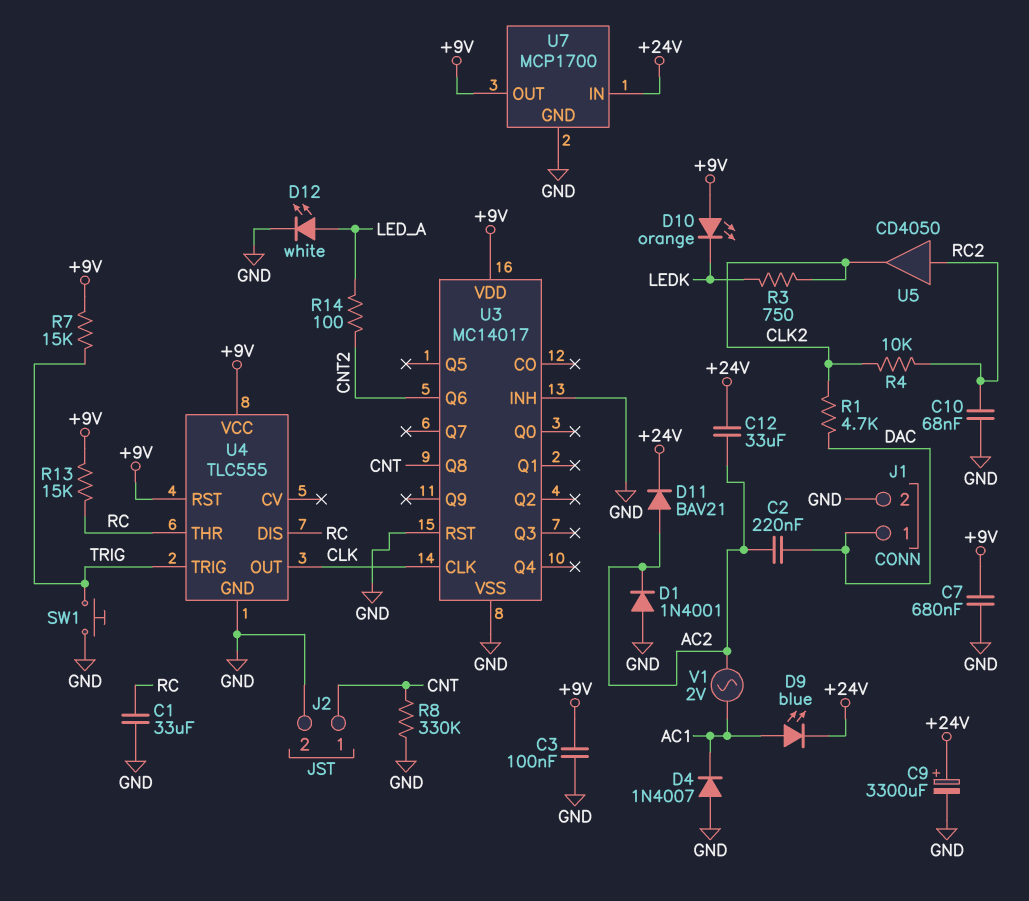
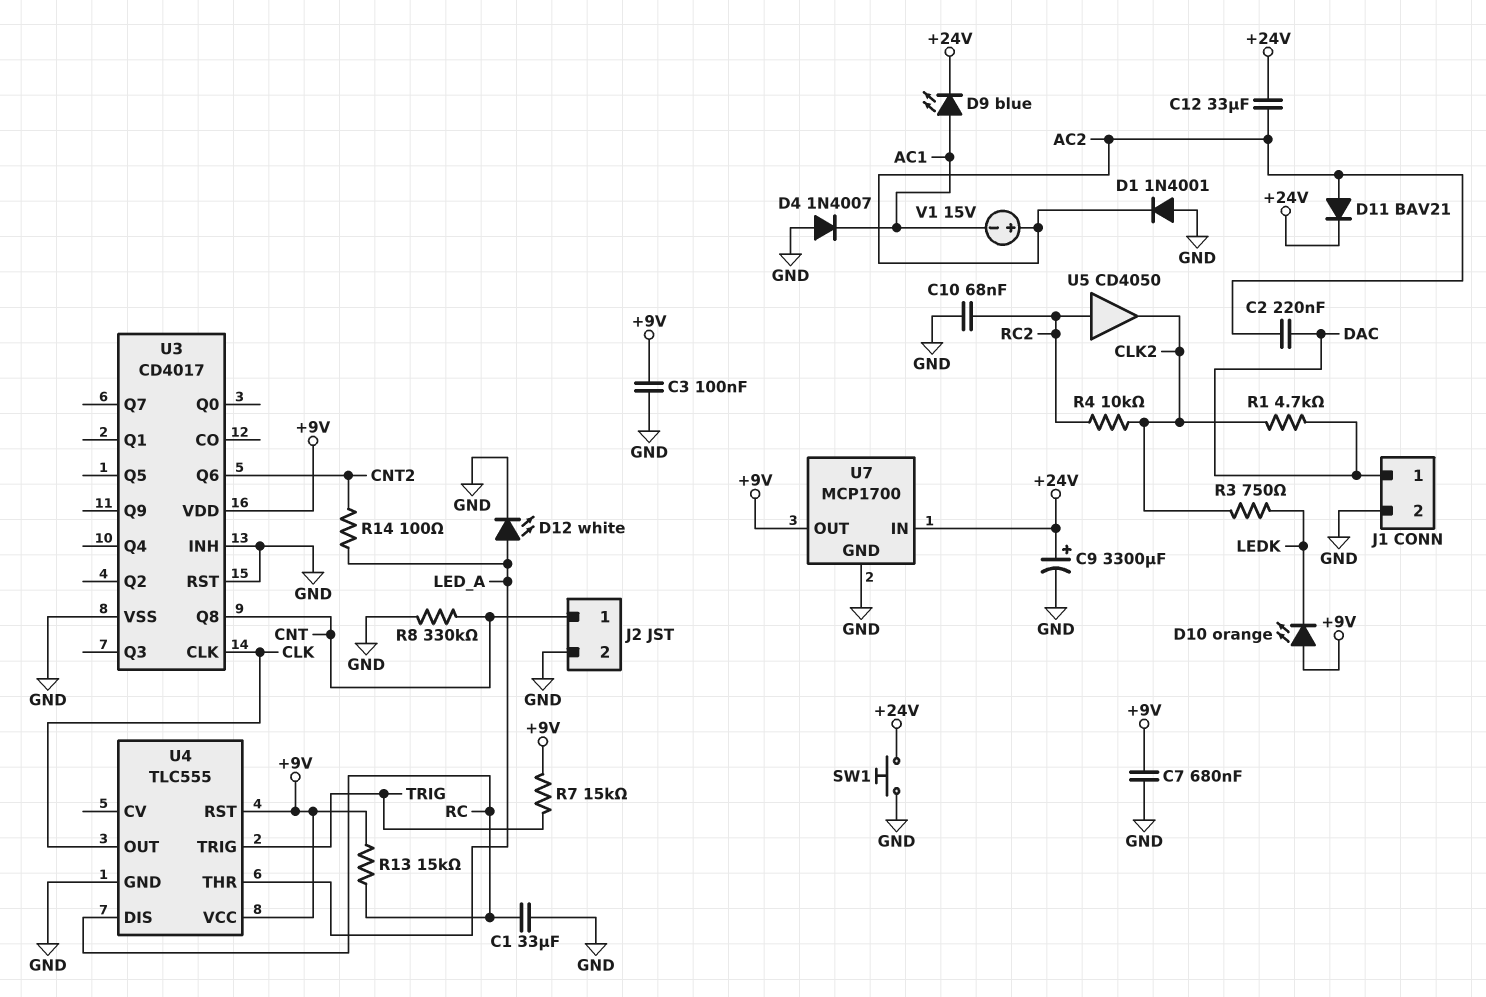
SW1: button (GND, TRIG) -> button (+24V, GND)
U3: MC14017 -> CD4017
U4 pin THR: RC -> LED_A
V1: AC 2V (AC1, AC2) -> 15V (plus AC2, minus AC1)

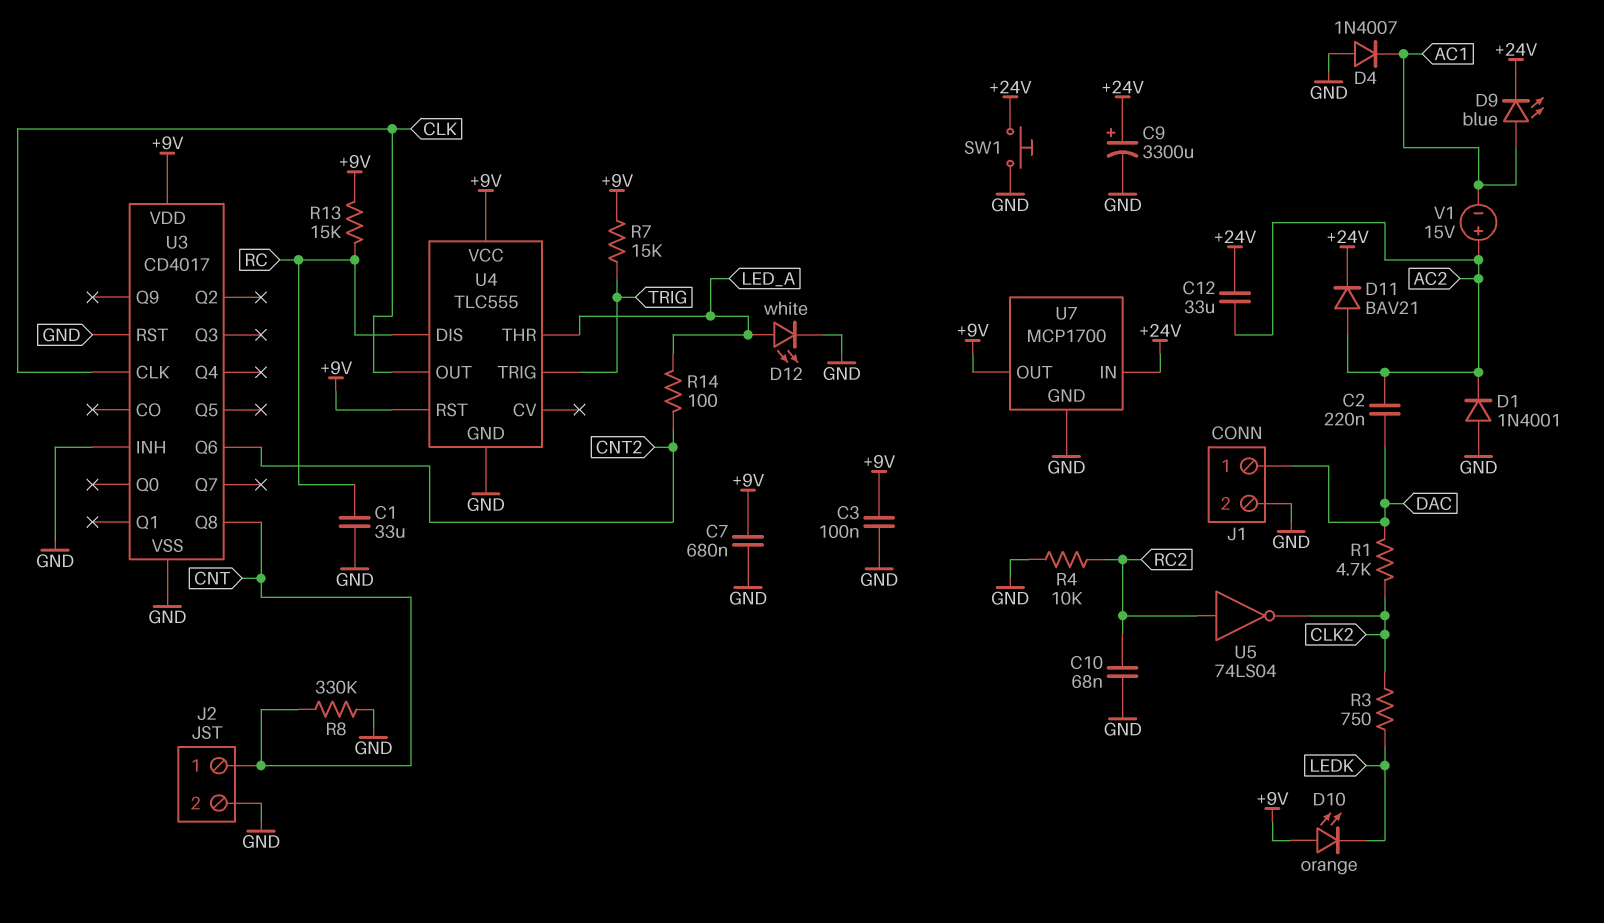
R4: 10k (CLK2, RC2) -> 10k (GND, RC2)
U5: buffer CD4050 (in RC2, out CLK2) -> NOT 74LS04 (in RC2, out CLK2)

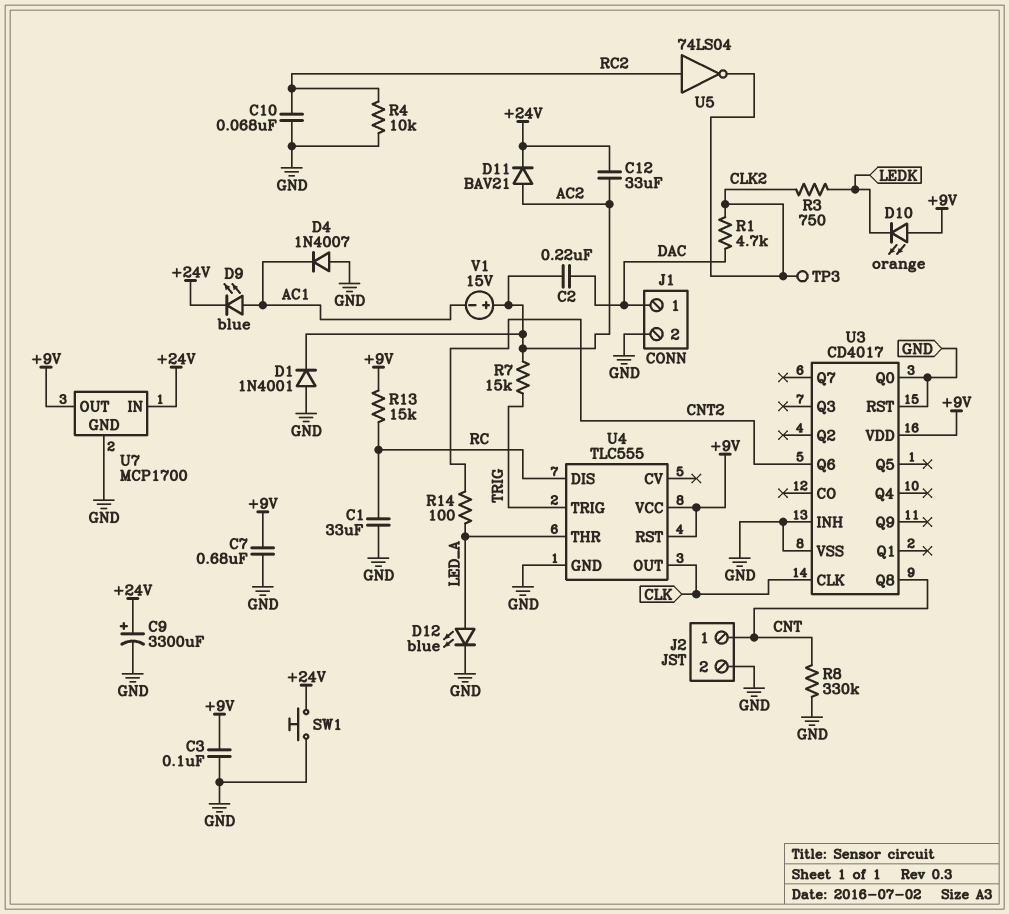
D12: LED white (A LED_A, K GND) -> LED blue (A LED_A, K GND)
R7: 15k (+9V, TRIG) -> 15k (AC2, TRIG)
TP3: none -> test point (CLK2)
U3 pin Q0: none -> GND

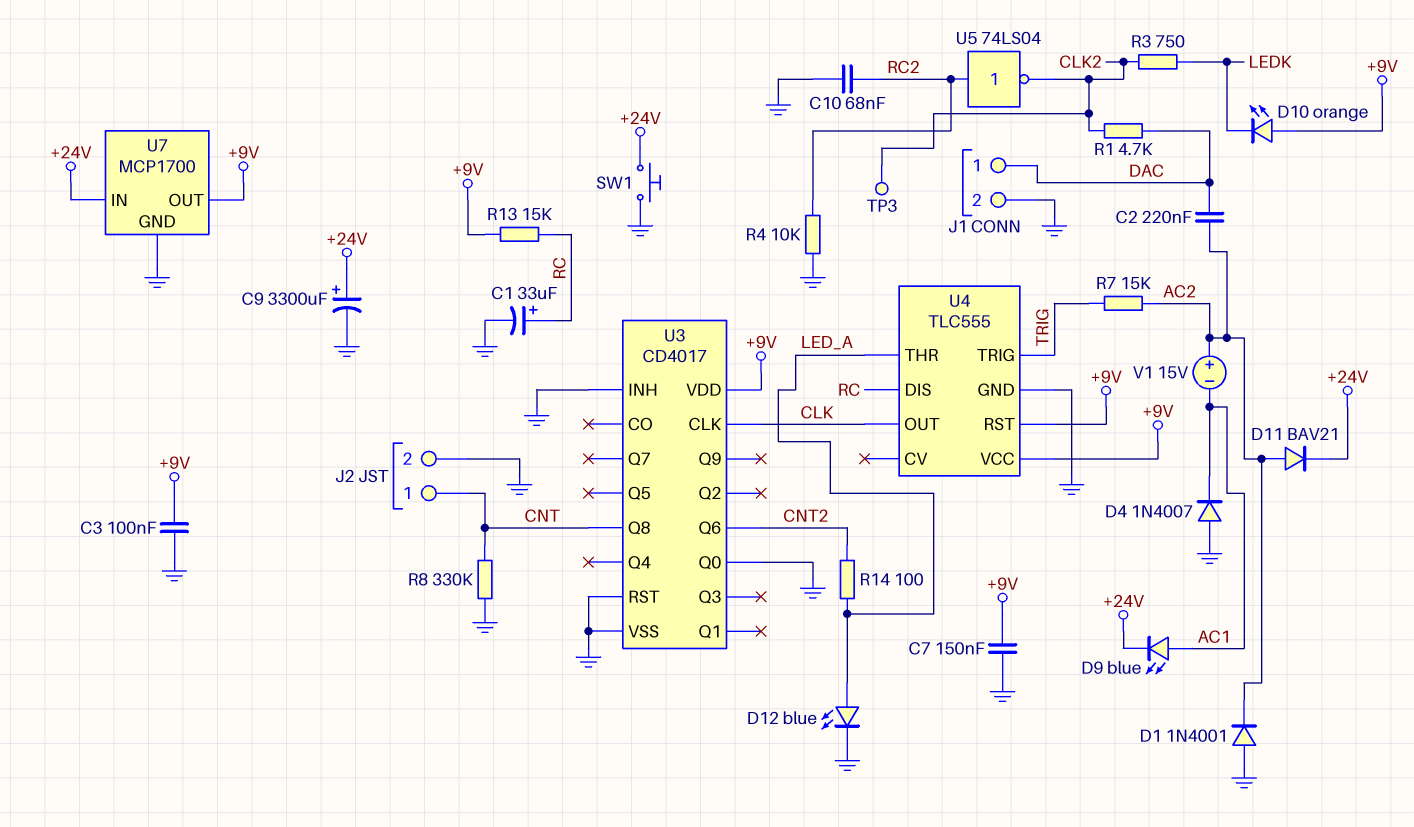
C1: 33uF (GND, RC) -> 33uF (plus RC, minus GND)
C7: 680nF (+9V, GND) -> 150nF (+9V, GND)
C12: 33uF (+24V, AC2) -> none

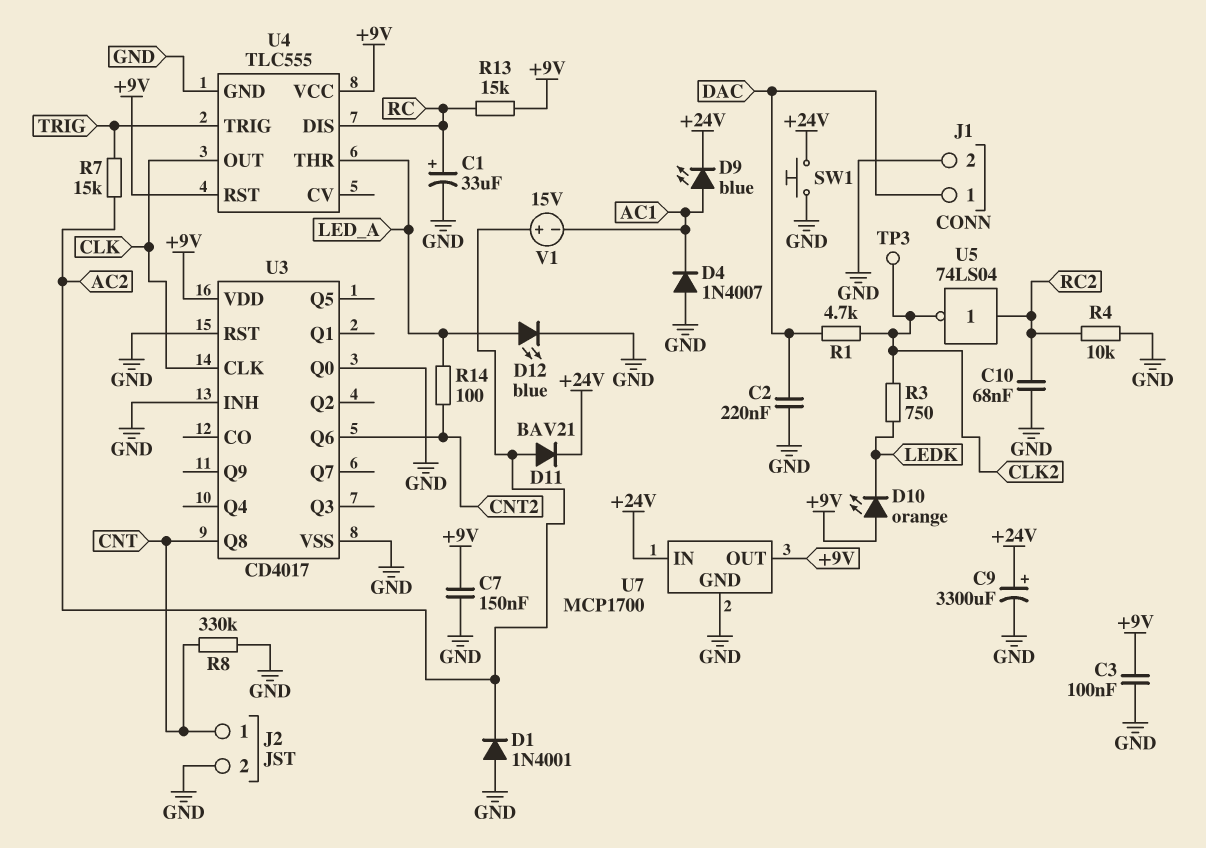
C2: 220nF (AC2, DAC) -> 220nF (DAC, GND)

